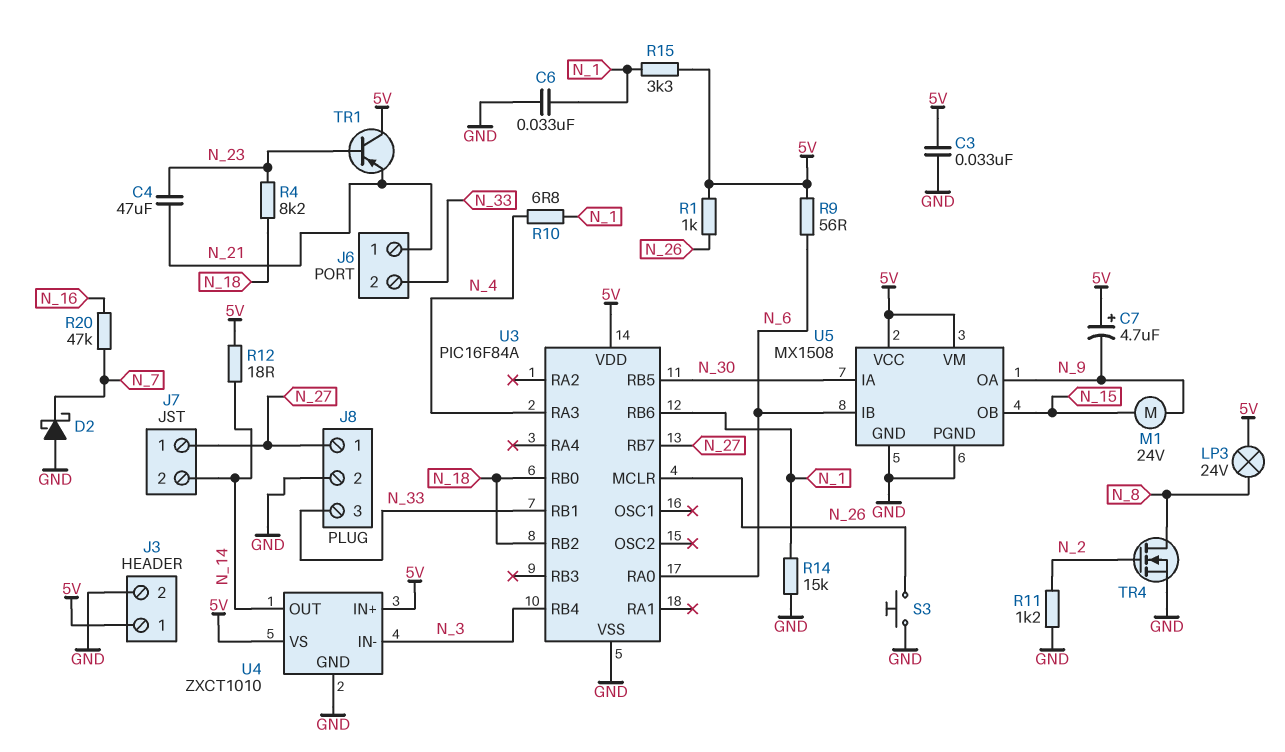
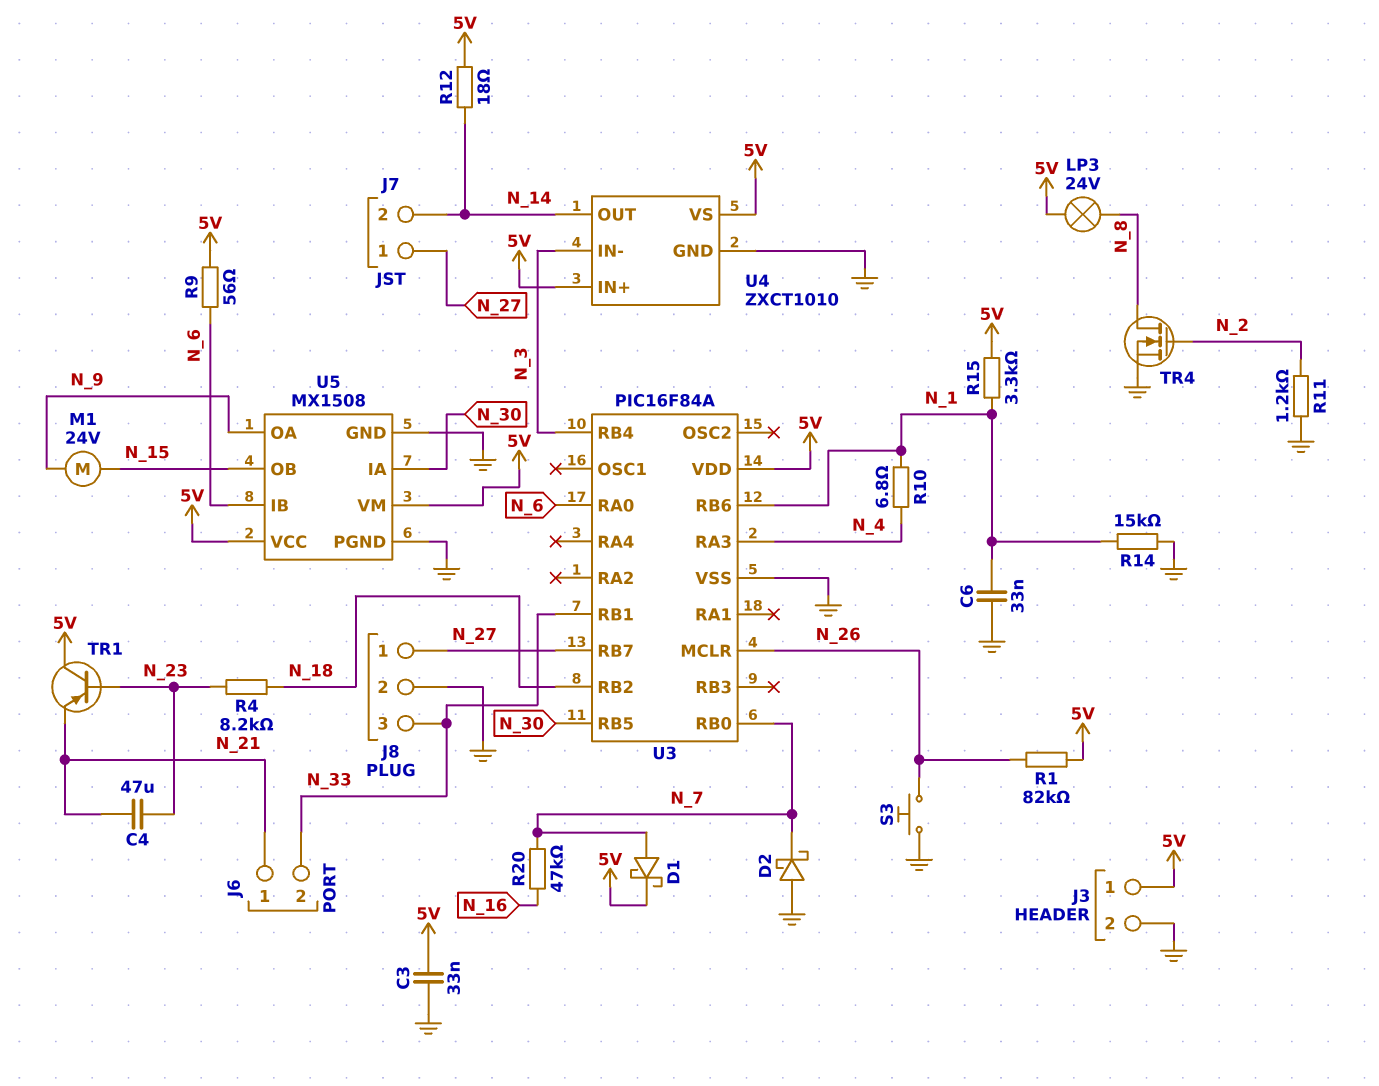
C7: 4.7uF (plus 5V, minus N_9) -> none
D1: none -> schottky (A N_7, K 5V)
R1: 1k (5V, N_26) -> 82k (5V, N_26)
U3 pin RB0: N_18 -> N_7

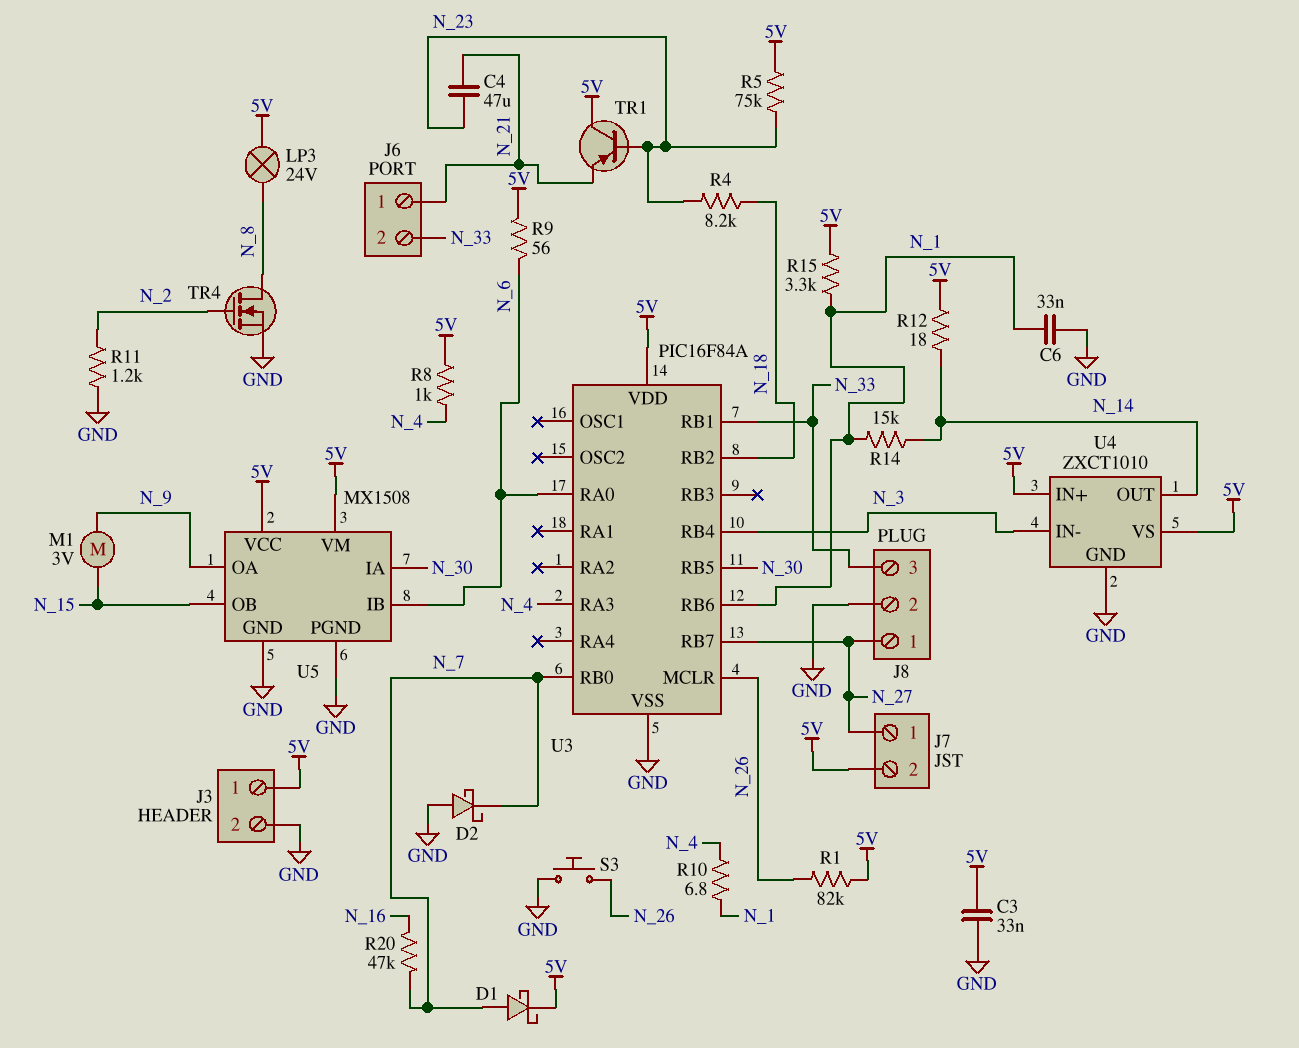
J7 pin 2: N_14 -> 5V
M1: motor 24V (N_9, N_15) -> motor 3V (N_9, N_15)
R5: none -> 75k (5V, N_23)
R8: none -> 1k (5V, N_4)
R14: 15k (GND, N_1) -> 15k (N_1, N_14)

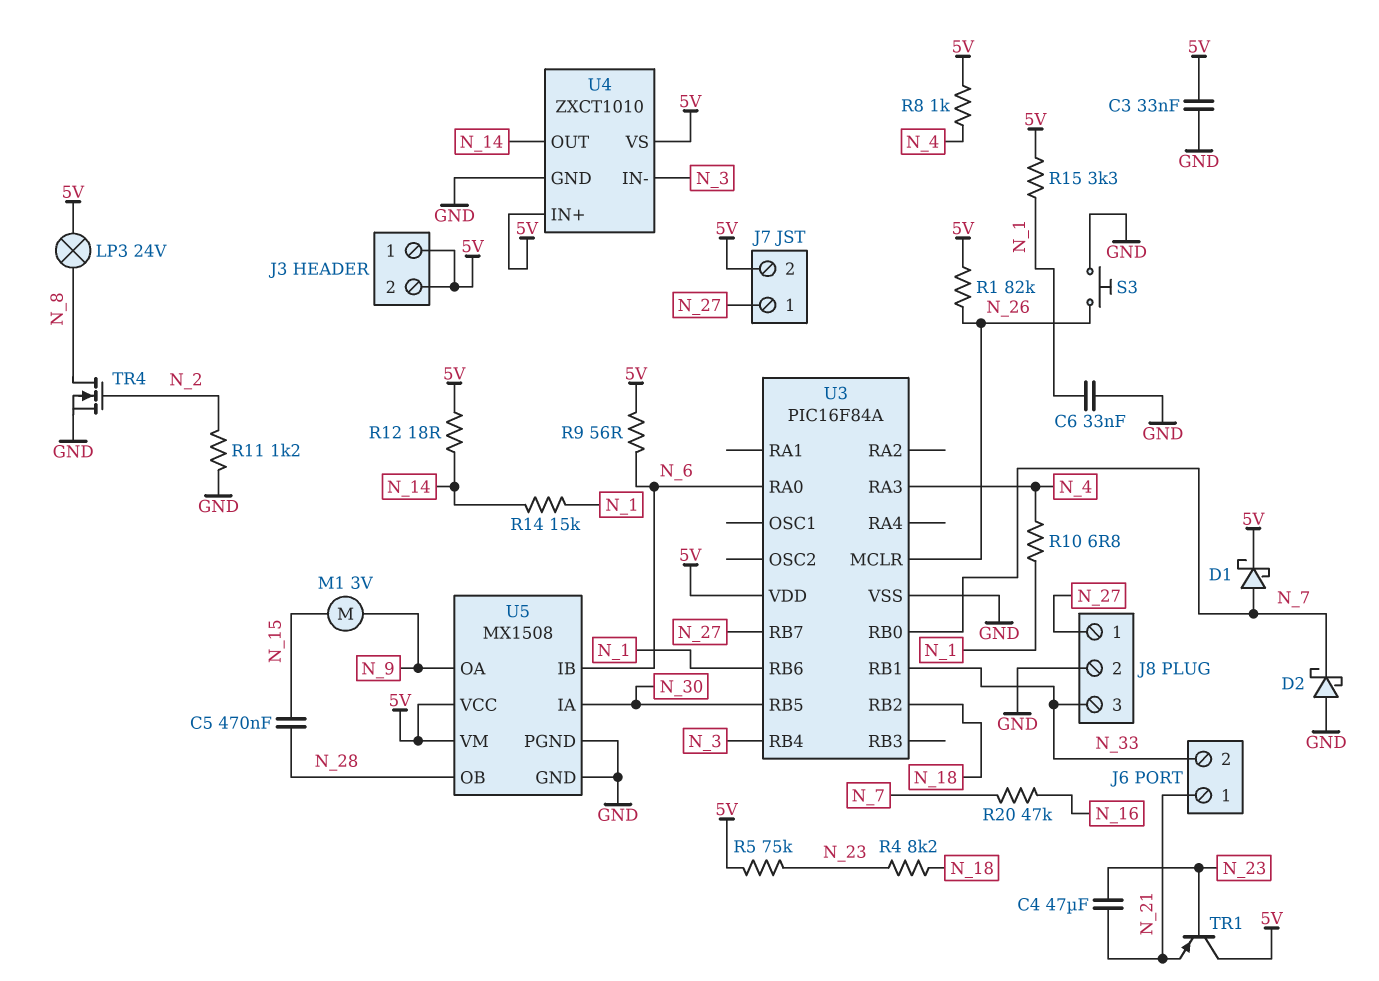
C5: none -> 470nF (N_15, N_28)
J3 pin 2: GND -> 5V
U5 pin OB: N_15 -> N_28

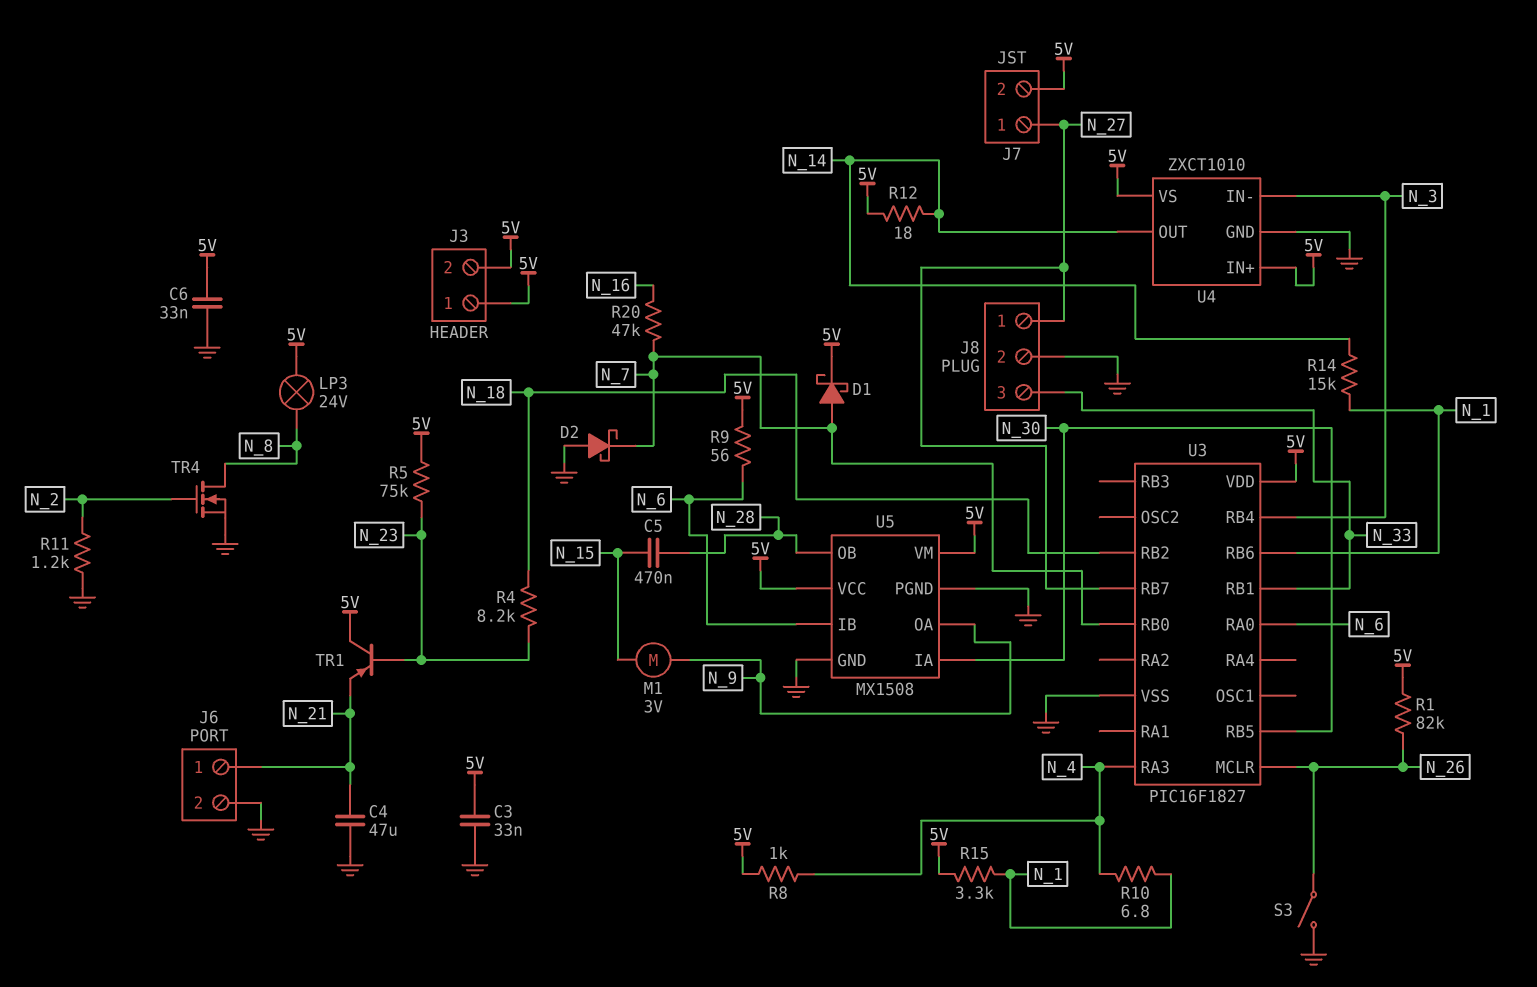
C4: 47uF (N_21, N_23) -> 47uF (GND, N_21)
C6: 33nF (GND, N_1) -> 33nF (5V, GND)
J6 pin 2: N_33 -> GND
S3: button (GND, N_26) -> switch (GND, N_26)
U3: PIC16F84A -> PIC16F1827

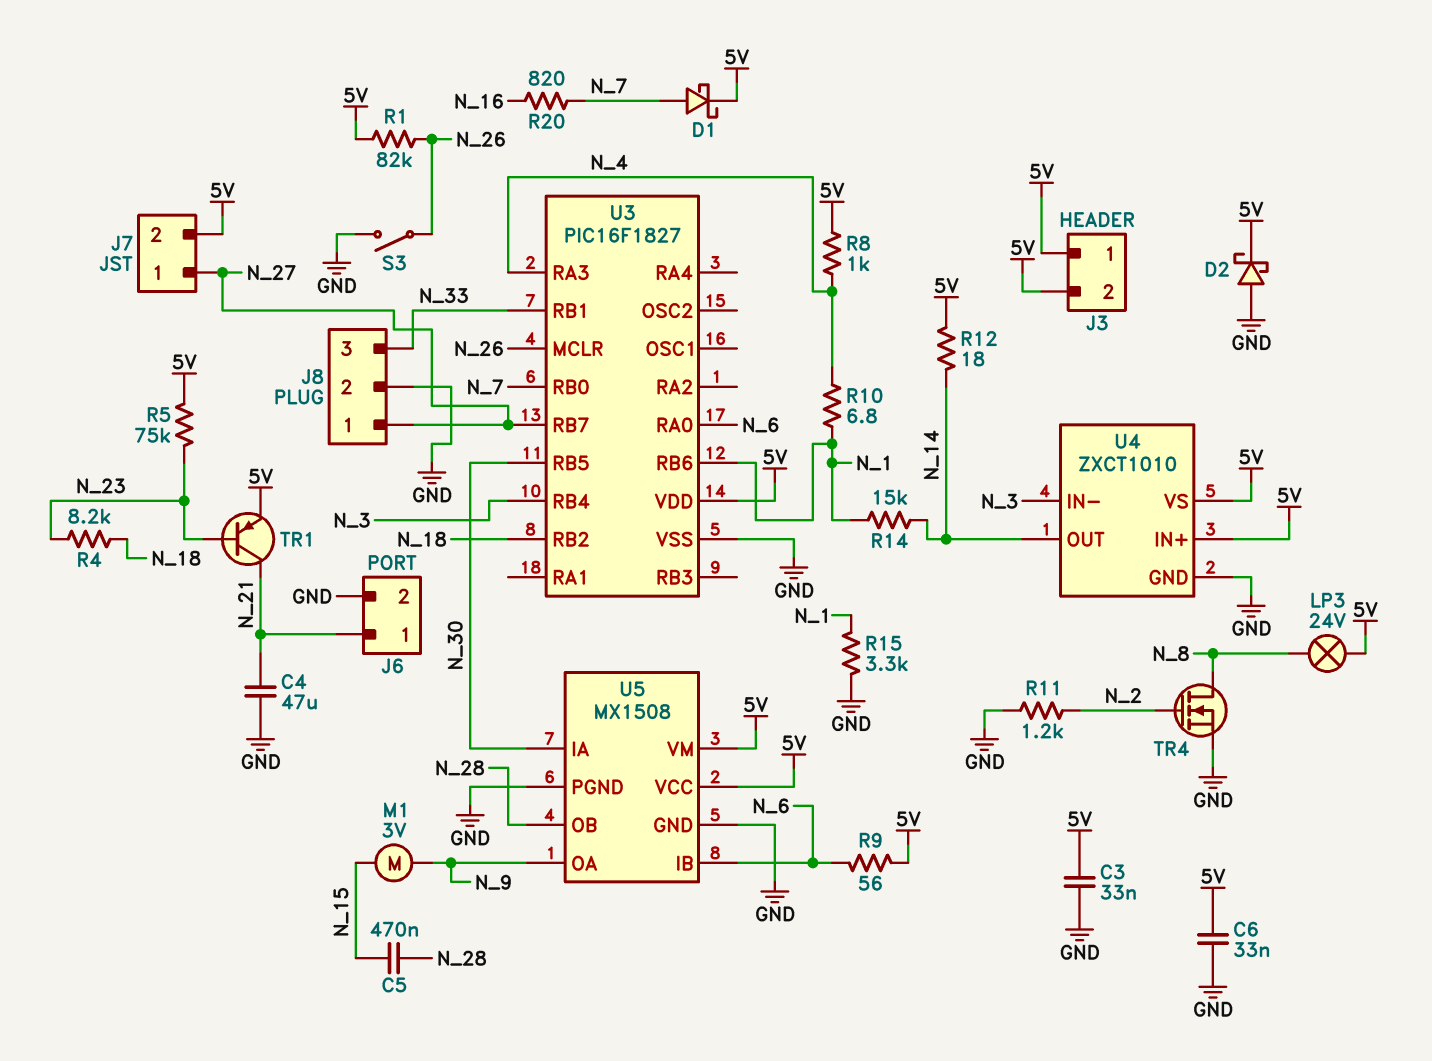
D2: schottky (A GND, K N_7) -> schottky (A GND, K 5V)
R15: 3.3k (5V, N_1) -> 3.3k (GND, N_1)
R20: 47k (N_7, N_16) -> 820 (N_7, N_16)
TR1: PNP (B N_23, C 5V, E N_21) -> PNP (B N_23, C N_21, E 5V)

